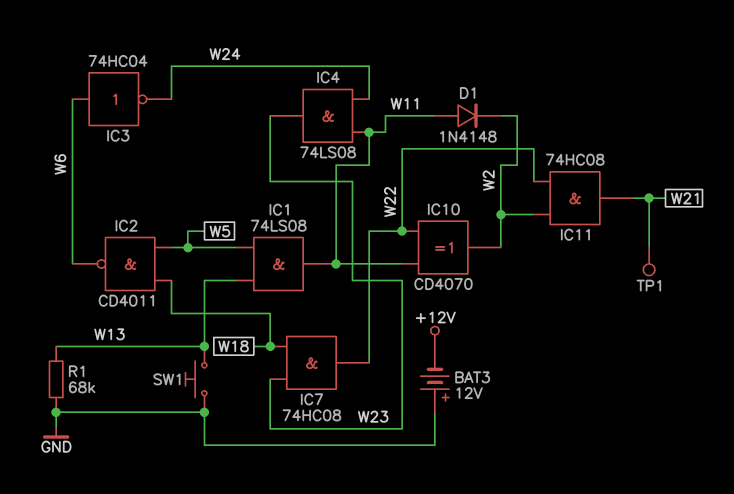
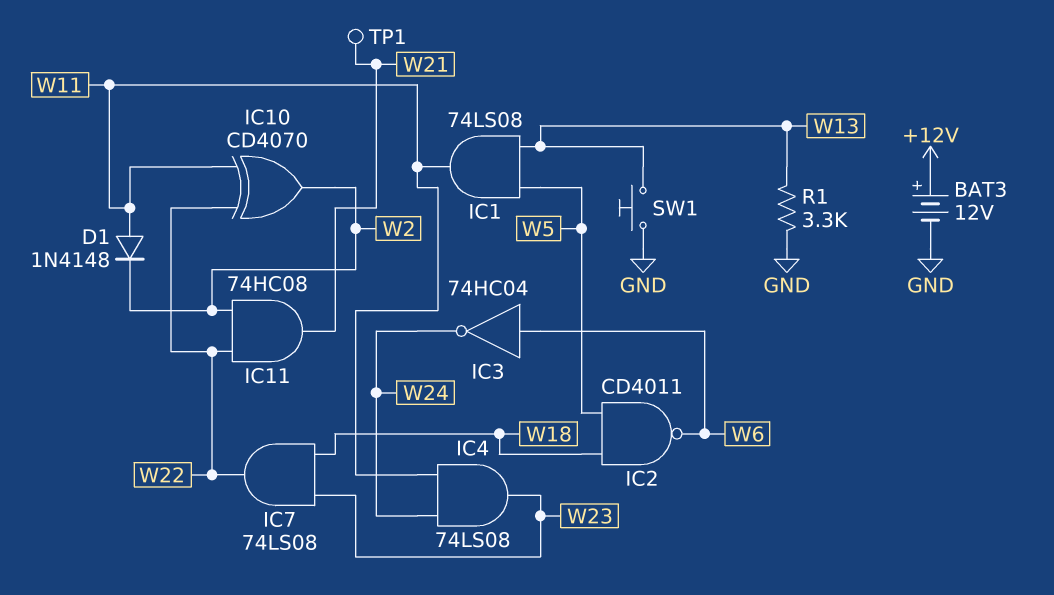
BAT3: 12V (plus GND, minus +12V) -> 12V (plus +12V, minus GND)
IC7: AND 74HC08 (in W18, in W23, out W22) -> AND 74LS08 (in W18, in W23, out W22)
R1: 68k (GND, W13) -> 3.3k (GND, W13)

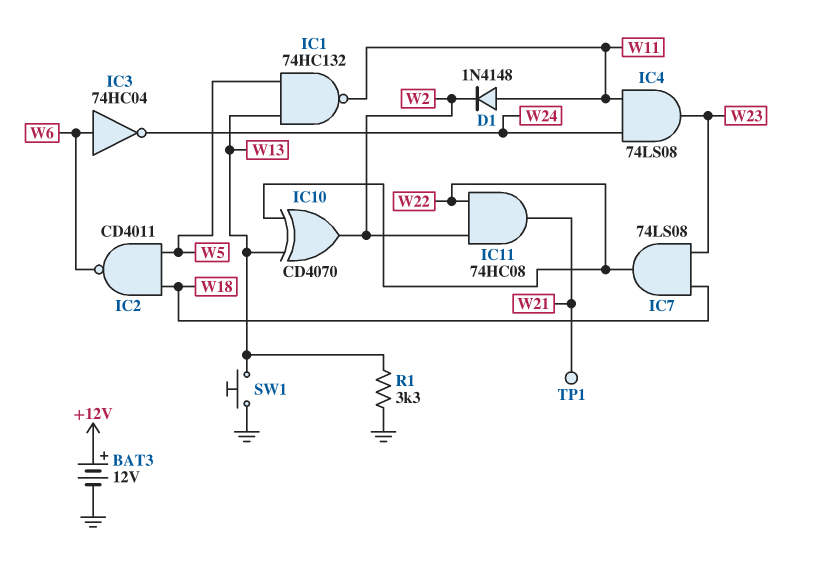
IC1: AND 74LS08 (in W5, in W13, out W11) -> NAND 74HC132 (in W5, in W13, out W11)
IC10: XOR CD4070 (in W11, in W22, out W2) -> XOR CD4070 (in W13, in W22, out W2)

